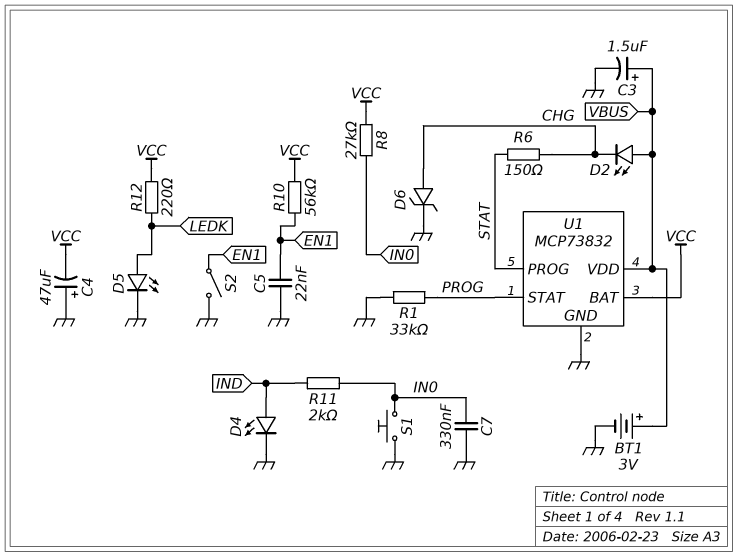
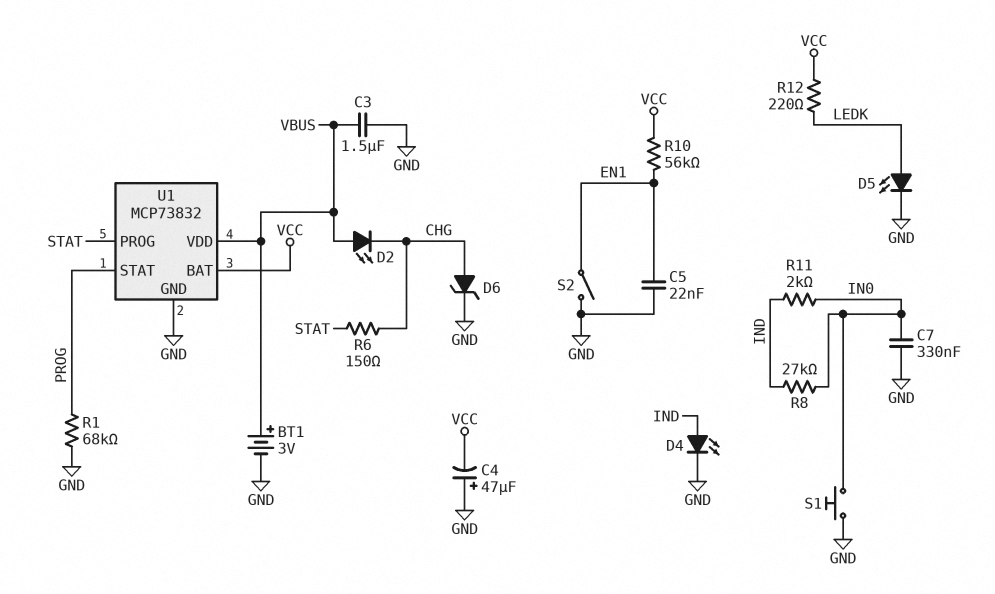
C3: 1.5uF (plus VBUS, minus GND) -> 1.5uF (GND, VBUS)
R1: 33k (GND, PROG) -> 68k (GND, PROG)
R8: 27k (IN0, VCC) -> 27k (IN0, IND)

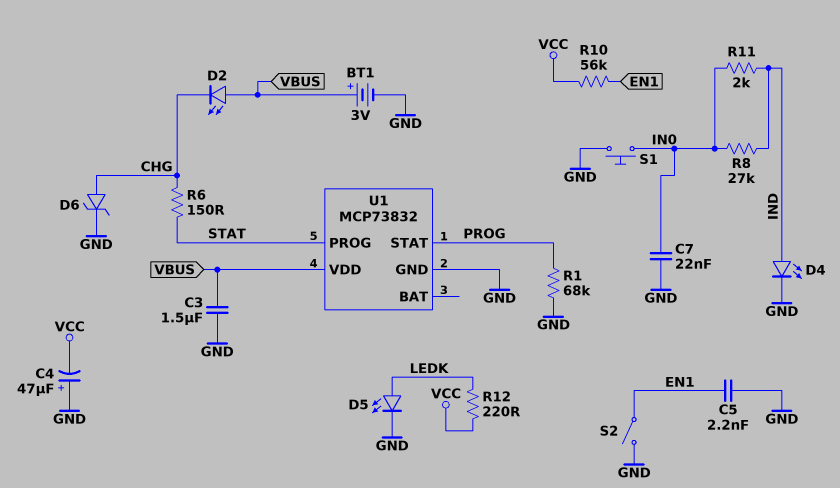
C5: 22nF (EN1, GND) -> 2.2nF (EN1, GND)
C7: 330nF (GND, IN0) -> 22nF (GND, IN0)
U1 pin BAT: VCC -> none

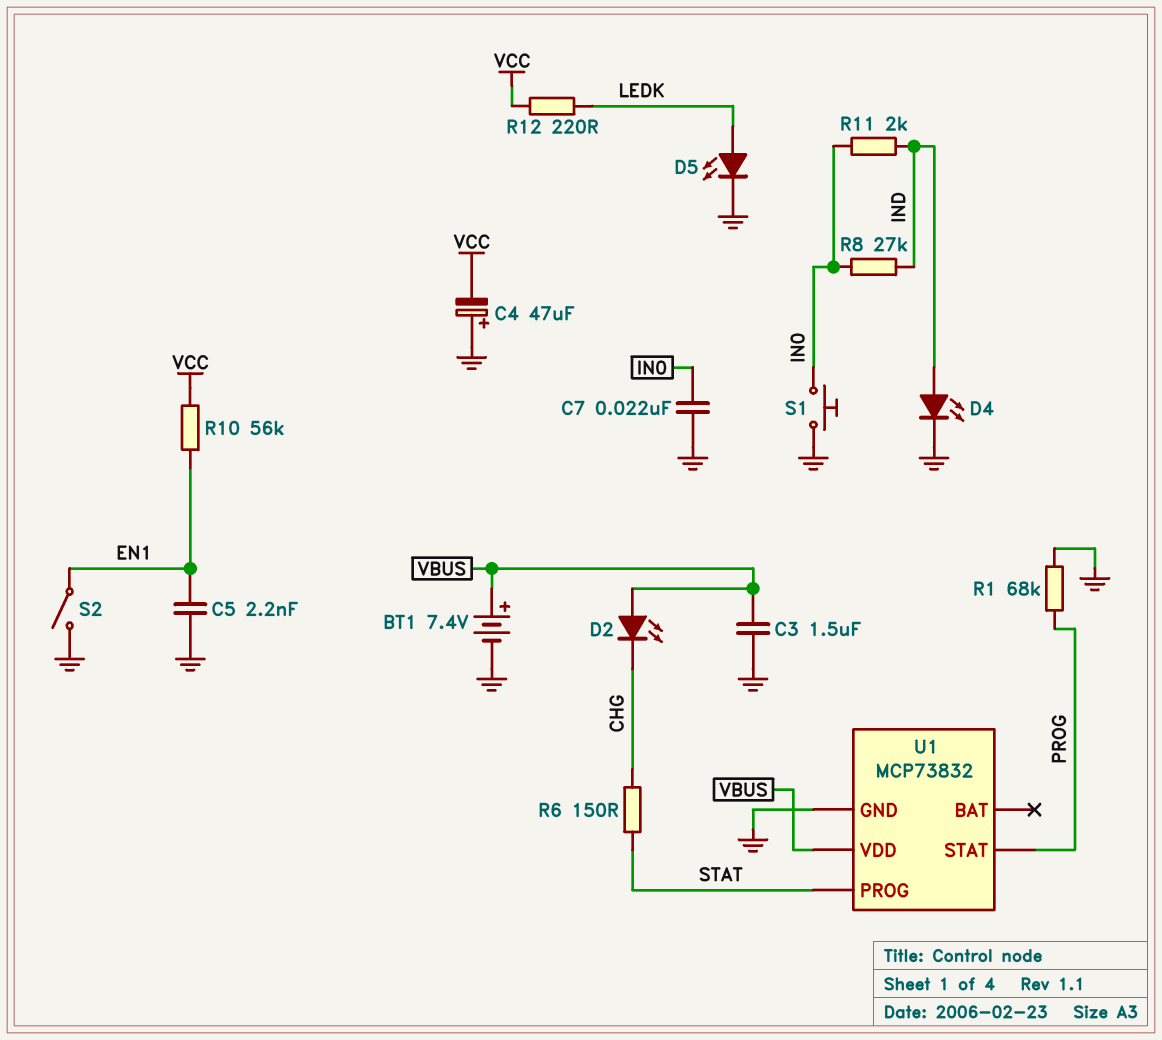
BT1: 3V (plus VBUS, minus GND) -> 7.4V (plus VBUS, minus GND)
D6: zener (A CHG, K GND) -> none

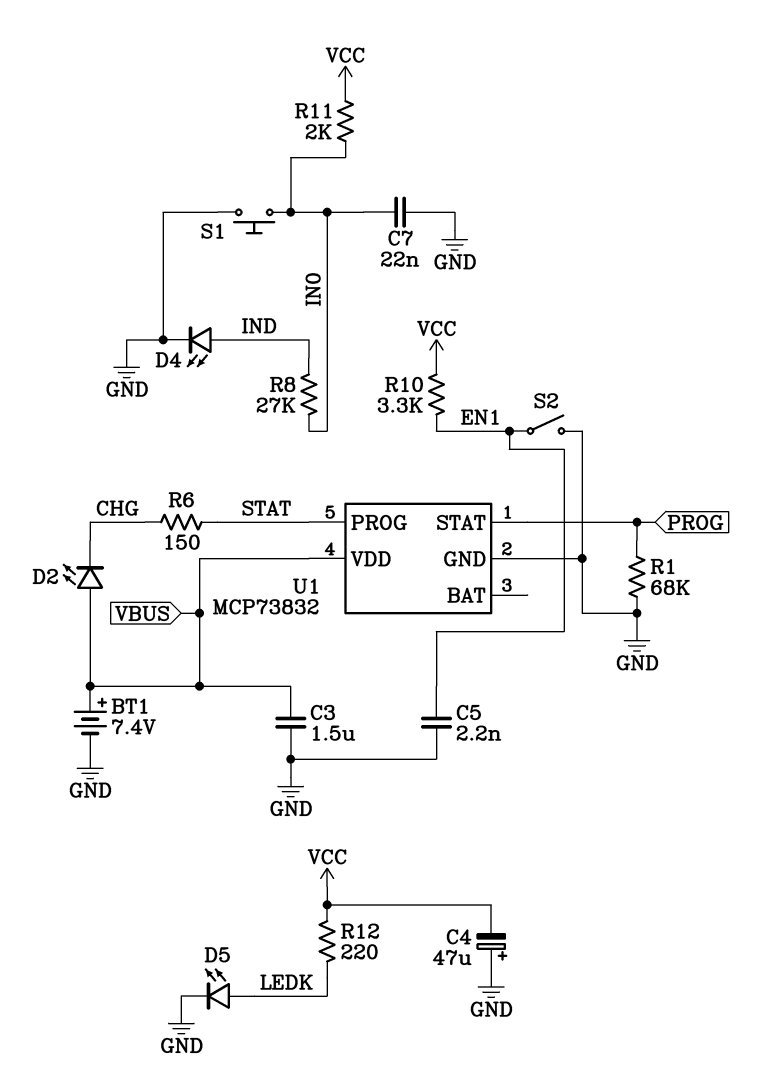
R10: 56k (EN1, VCC) -> 3.3k (EN1, VCC)
R11: 2k (IN0, IND) -> 2k (IN0, VCC)

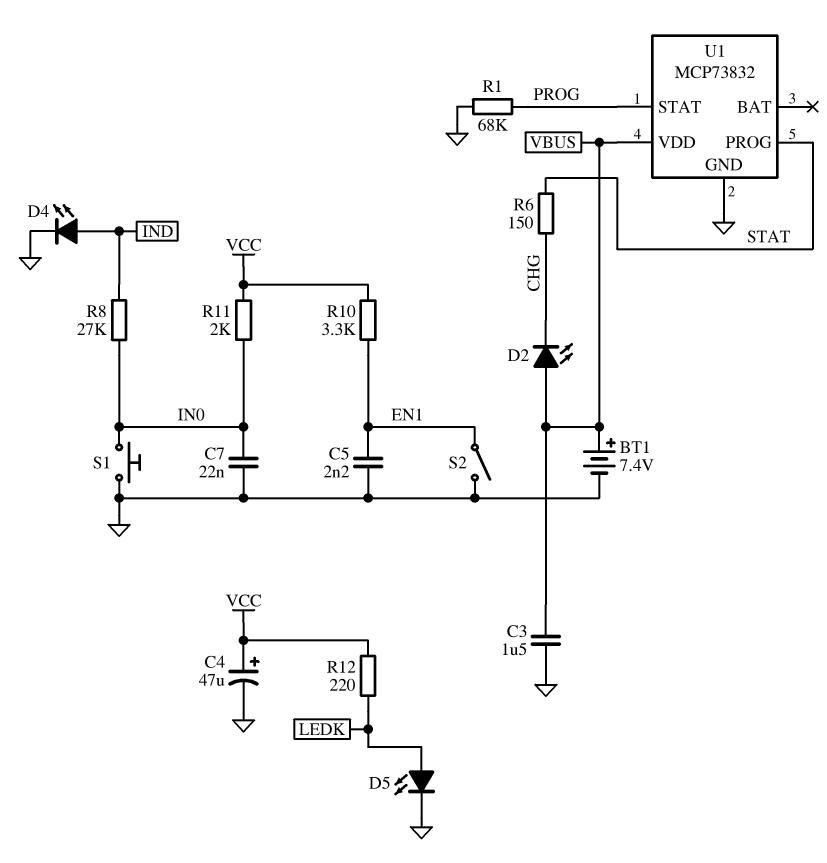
C4: 47uF (plus GND, minus VCC) -> 47uF (plus VCC, minus GND)

